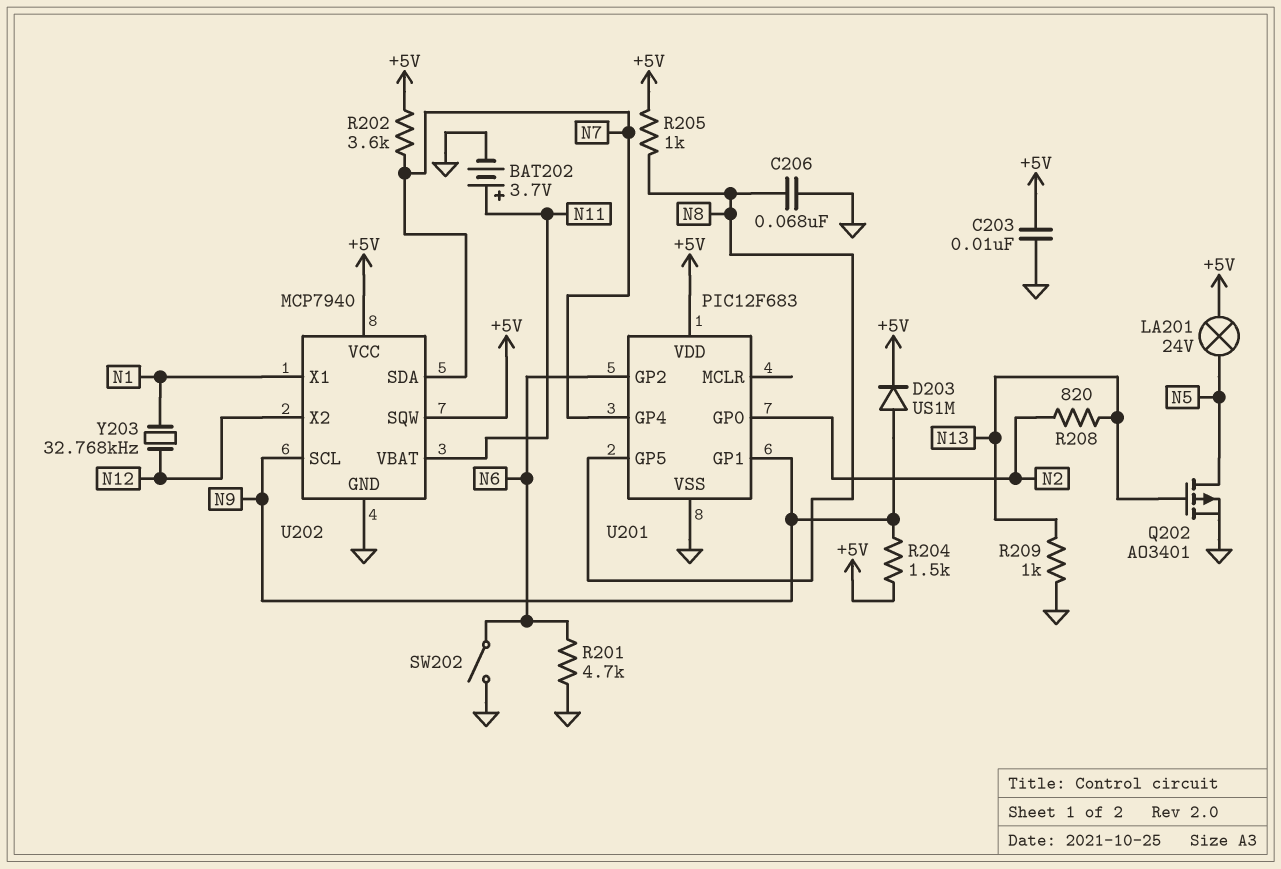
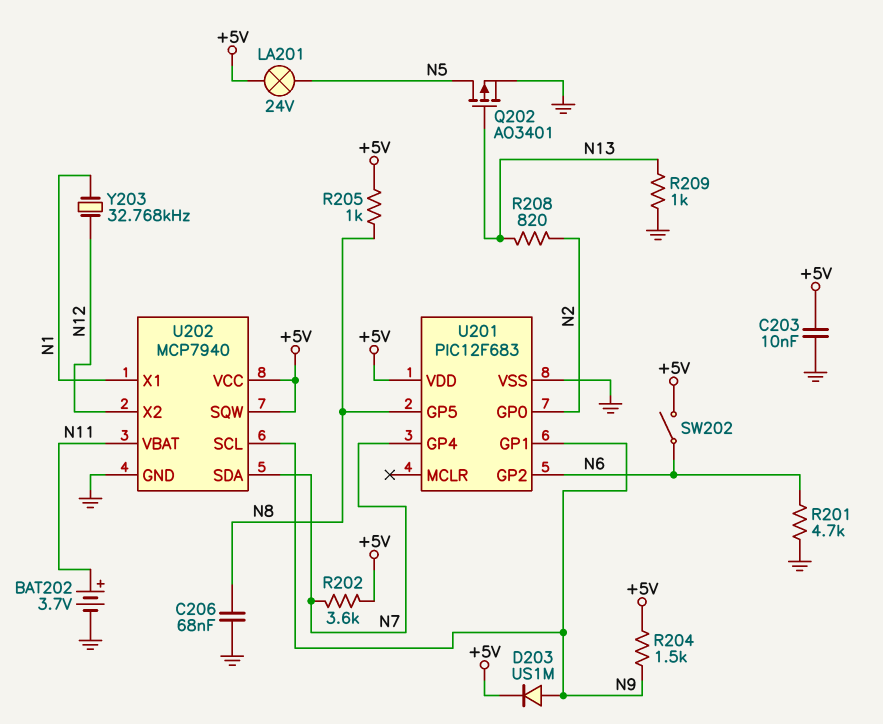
SW202: switch (GND, N6) -> switch (+5V, N6)

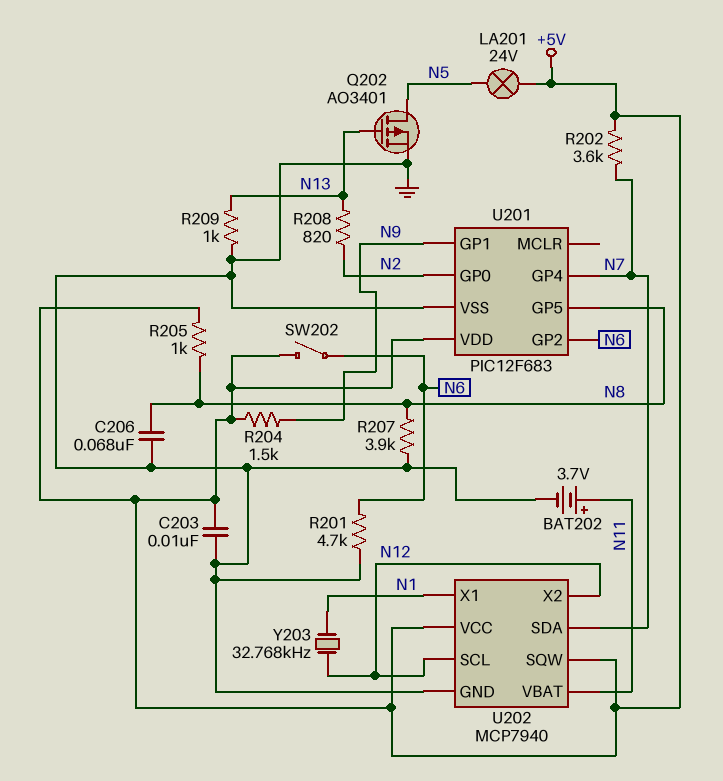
D203: diode US1M (A N9, K +5V) -> none
R207: none -> 3.9k (GND, N8)
U202 pin SCL: N9 -> N12

